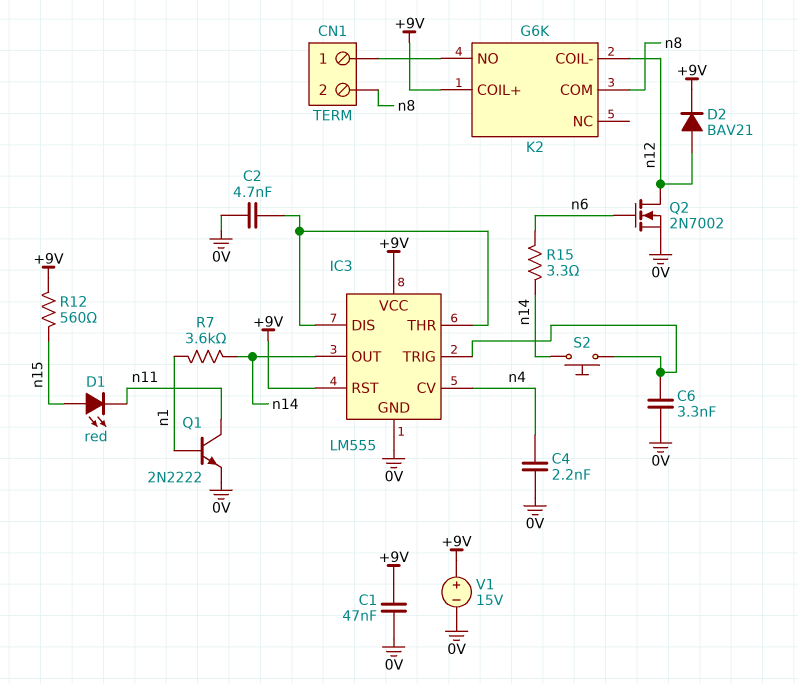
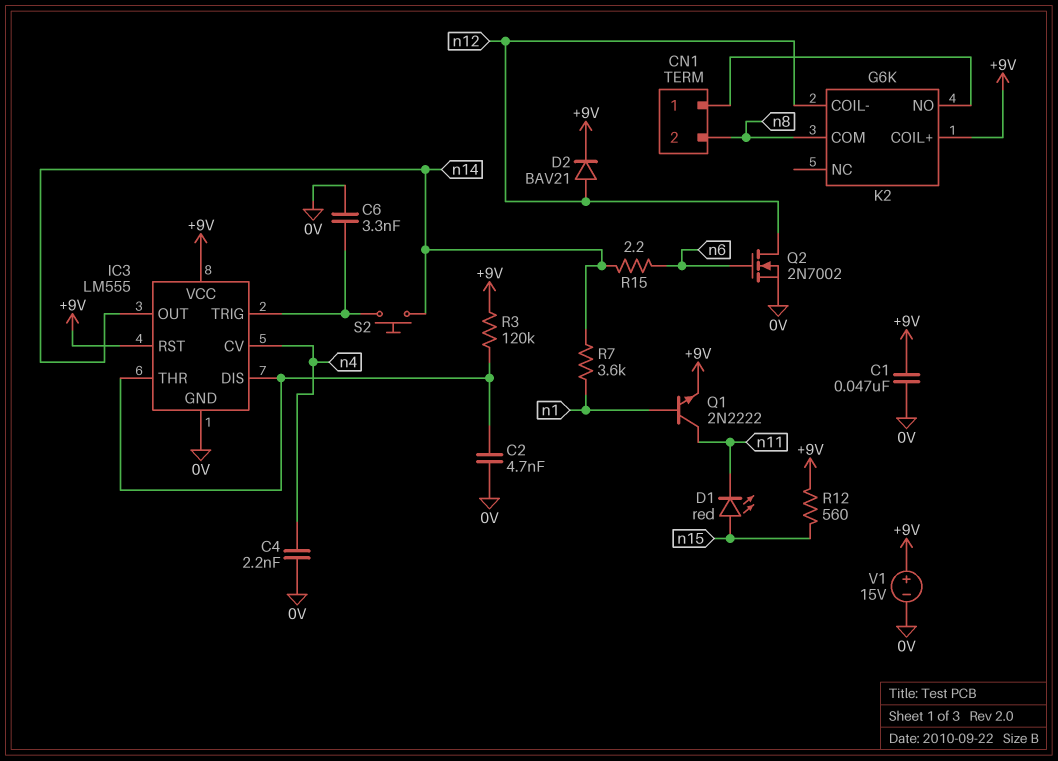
Q1: NPN 2N2222 (B n1, C n11, E 0V) -> NPN 2N2222 (B n1, C n11, E +9V)
R3: none -> 120k (+9V, IC3/DIS)
R15: 3.3 (n6, n14) -> 2.2 (n6, n14)

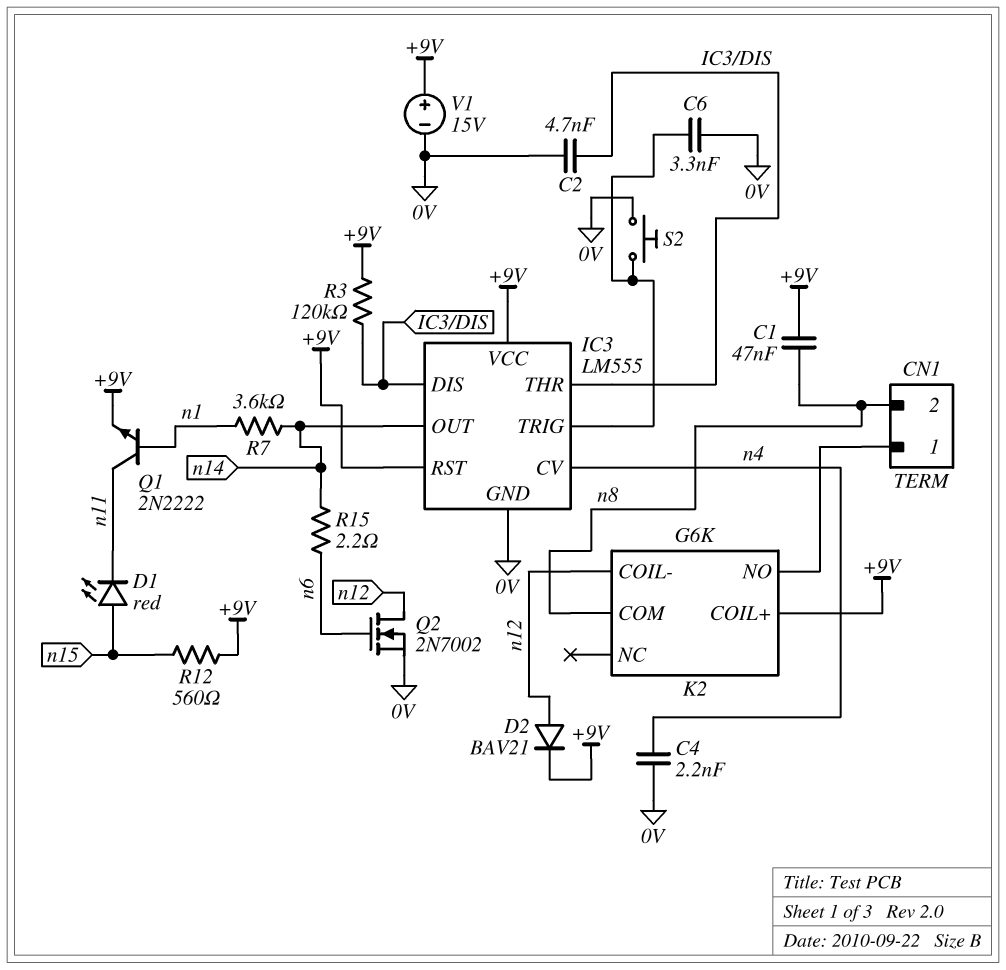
C1: 47nF (+9V, 0V) -> 47nF (+9V, n8)
S2: button (IC3/TRIG, n14) -> button (0V, IC3/TRIG)

